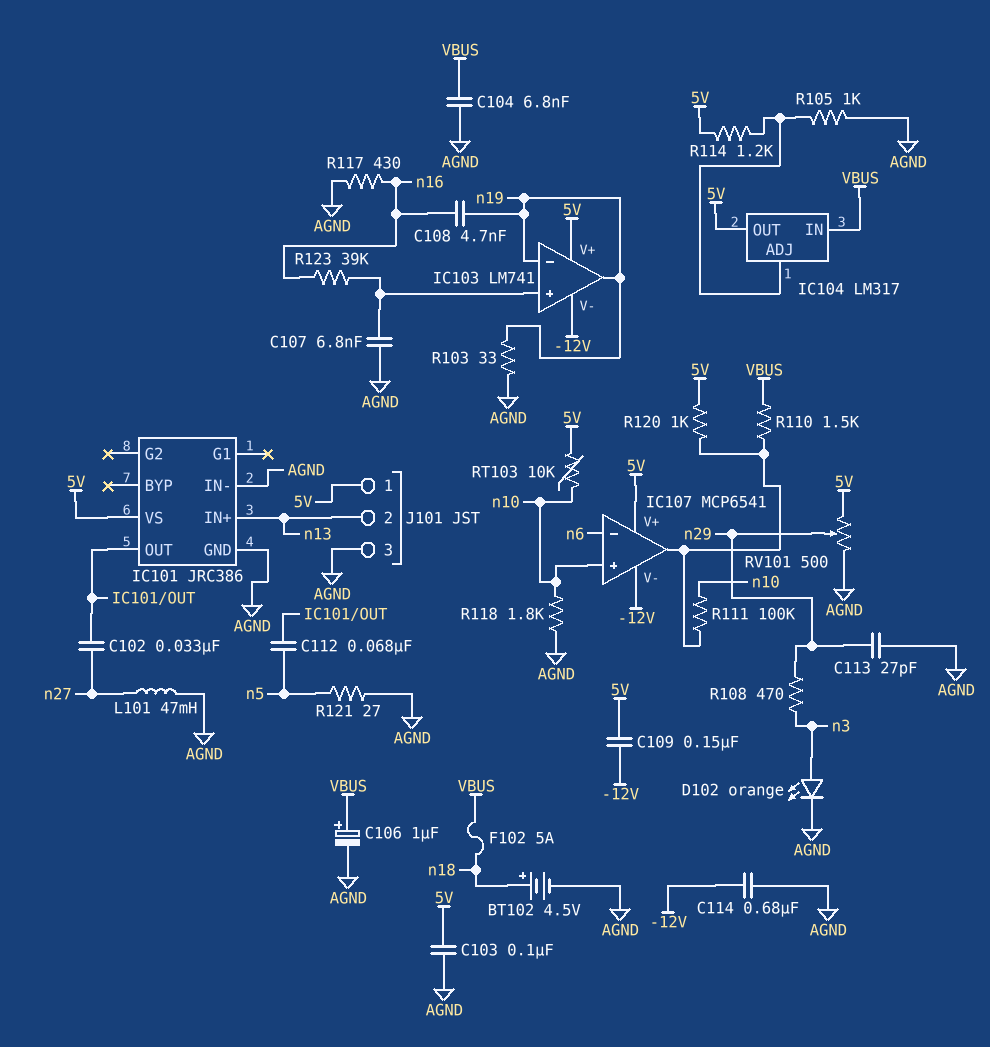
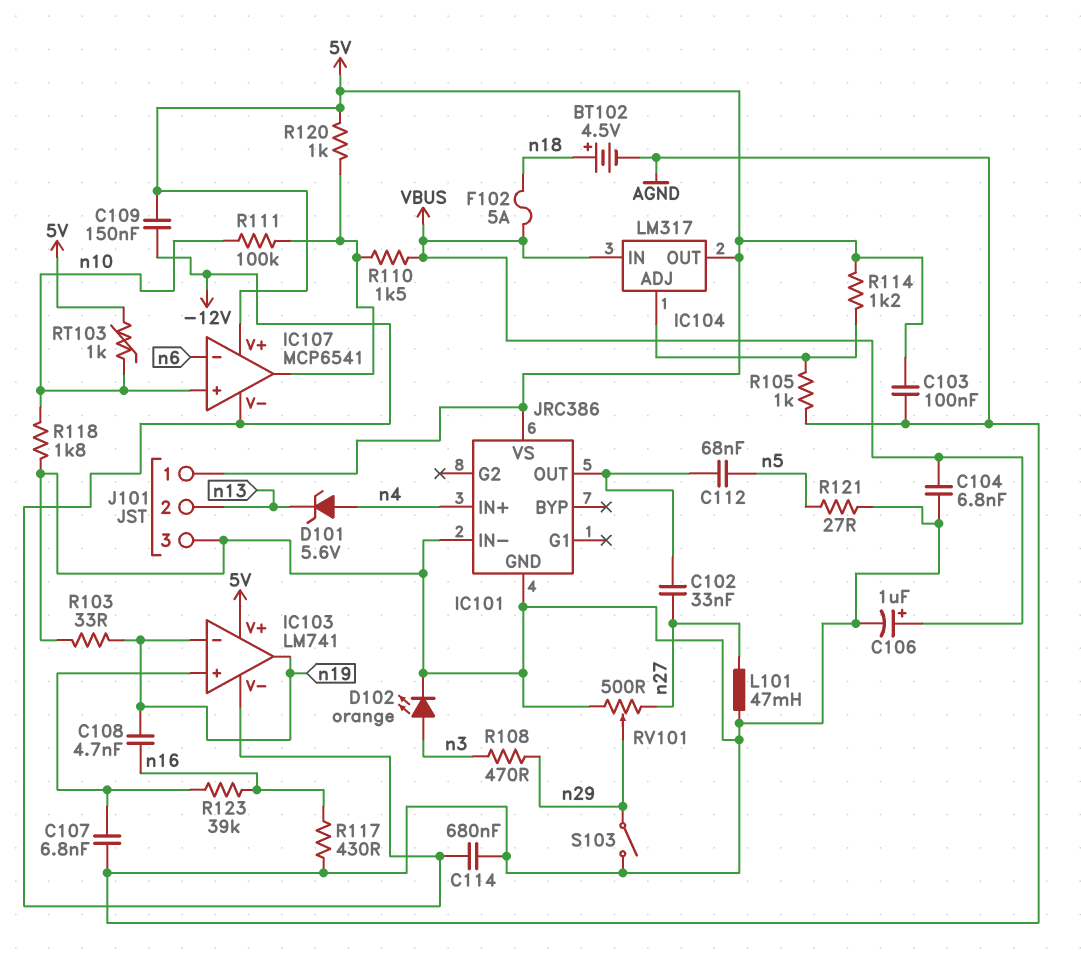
C113: 27pF (AGND, n29) -> none
D101: none -> zener 5.6V (A n4, K n13)
IC101 pin IN+: n13 -> n4
RT103: 10k (5V, n10) -> 1k (5V, n10)
RV101: 500 (5V, AGND, wiper n29) -> 500 (AGND, n27, wiper n29)
S103: none -> switch (AGND, n29)

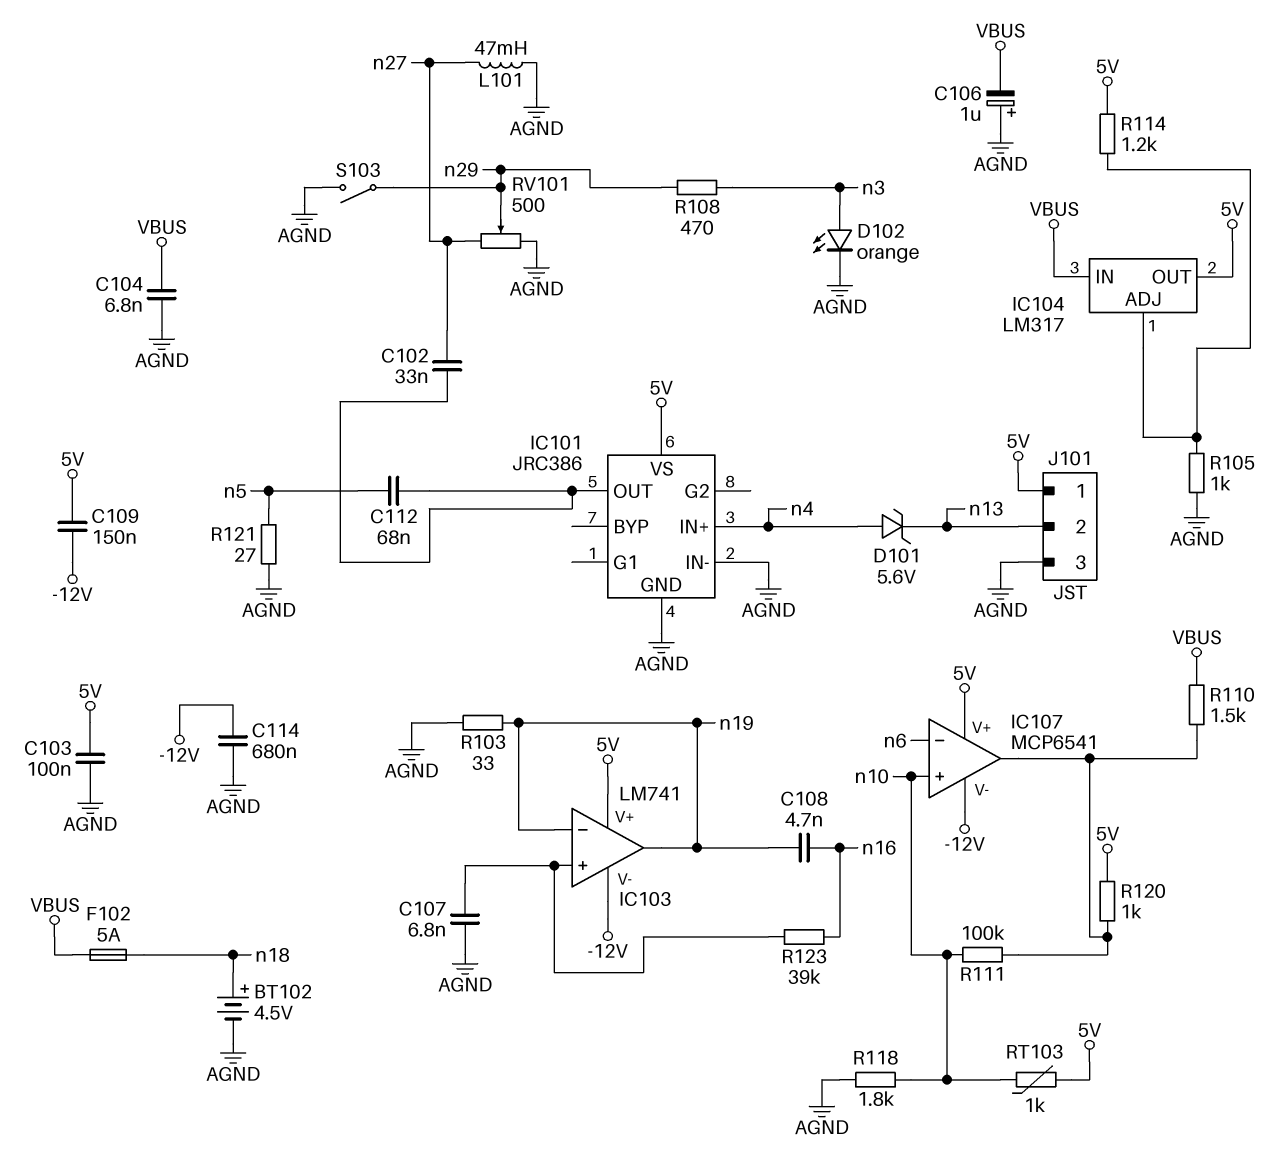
C106: 1uF (plus VBUS, minus AGND) -> 1uF (plus AGND, minus VBUS)
R117: 430 (AGND, n16) -> none

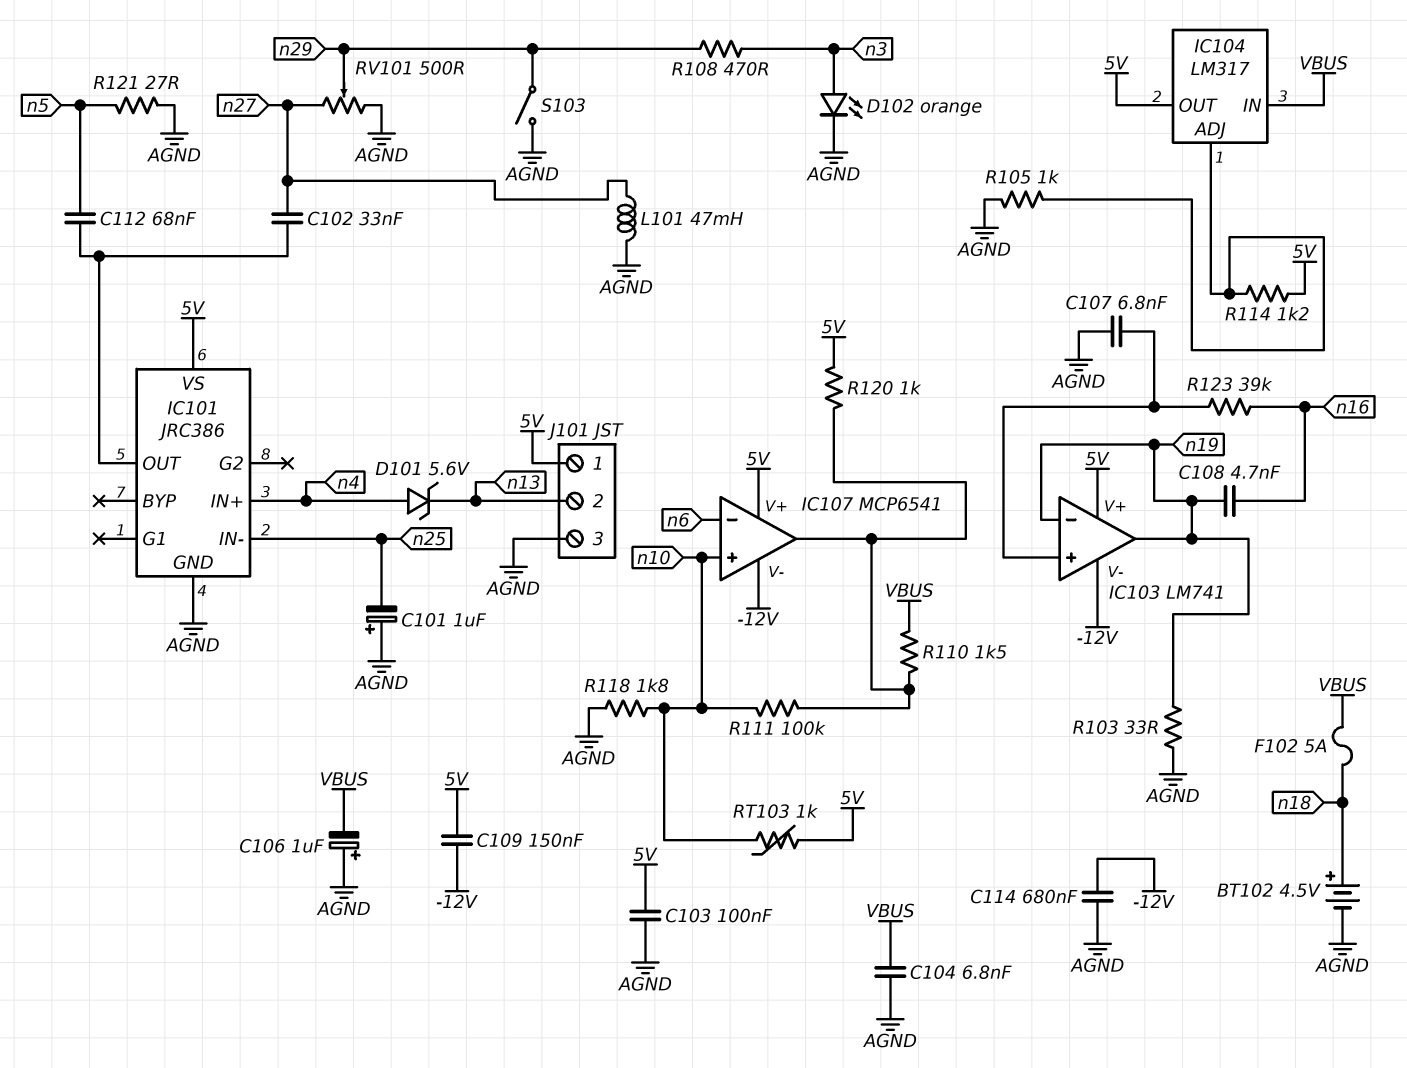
C101: none -> 1uF (plus AGND, minus n25)
IC101 pin IN-: AGND -> n25

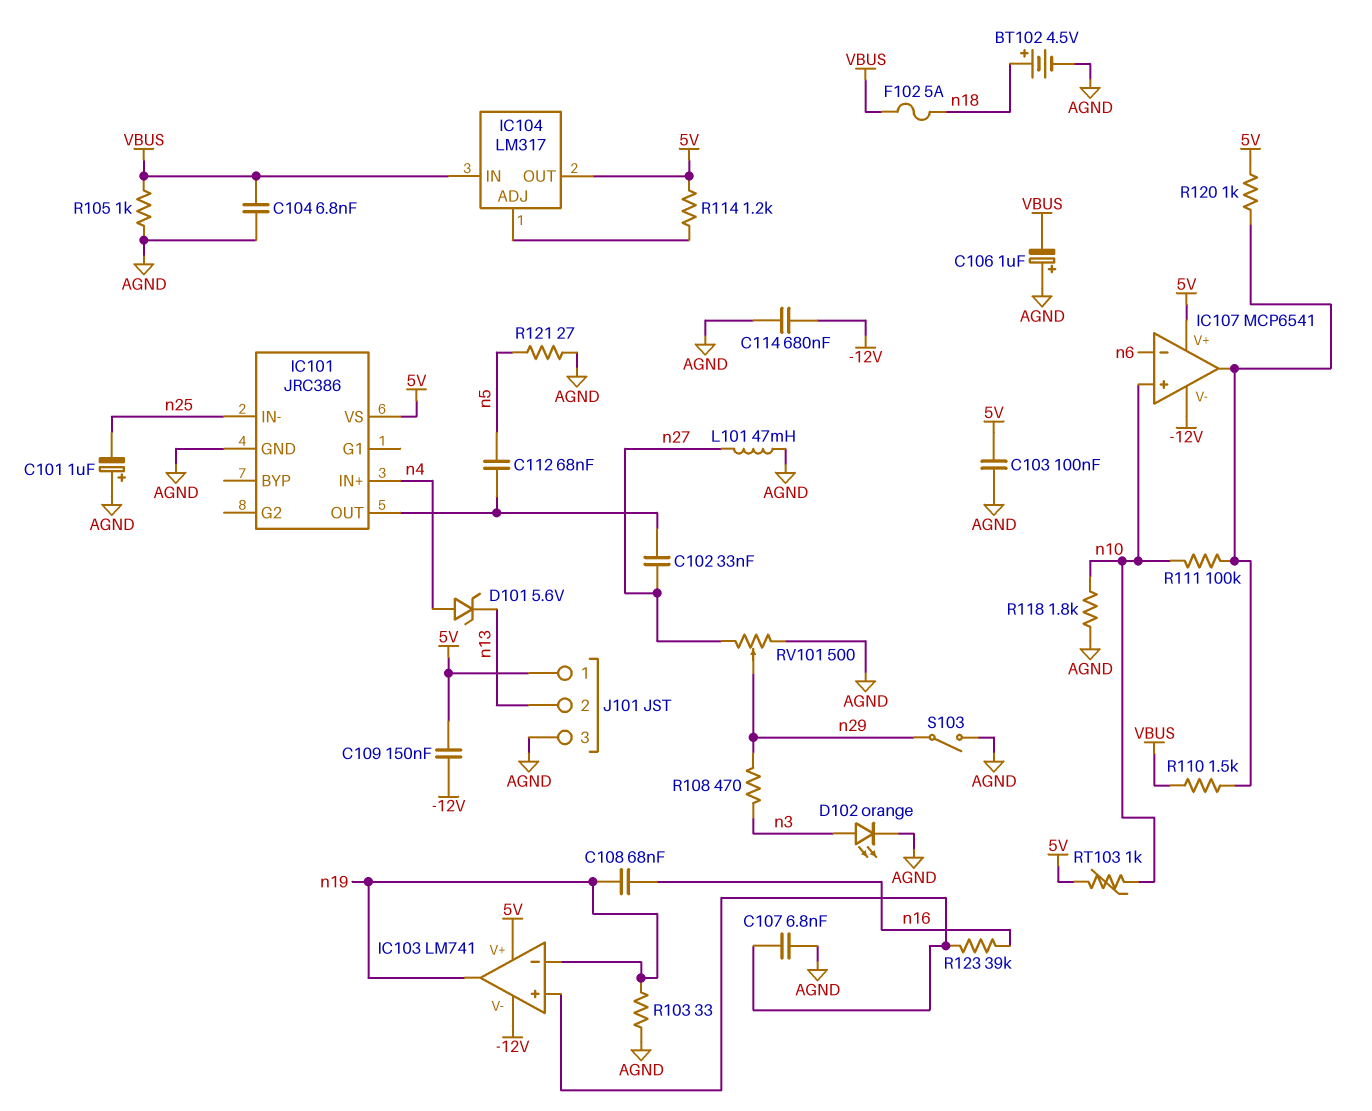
C108: 4.7nF (n16, n19) -> 68nF (n16, n19)
R105: 1k (AGND, IC104/ADJ) -> 1k (AGND, VBUS)

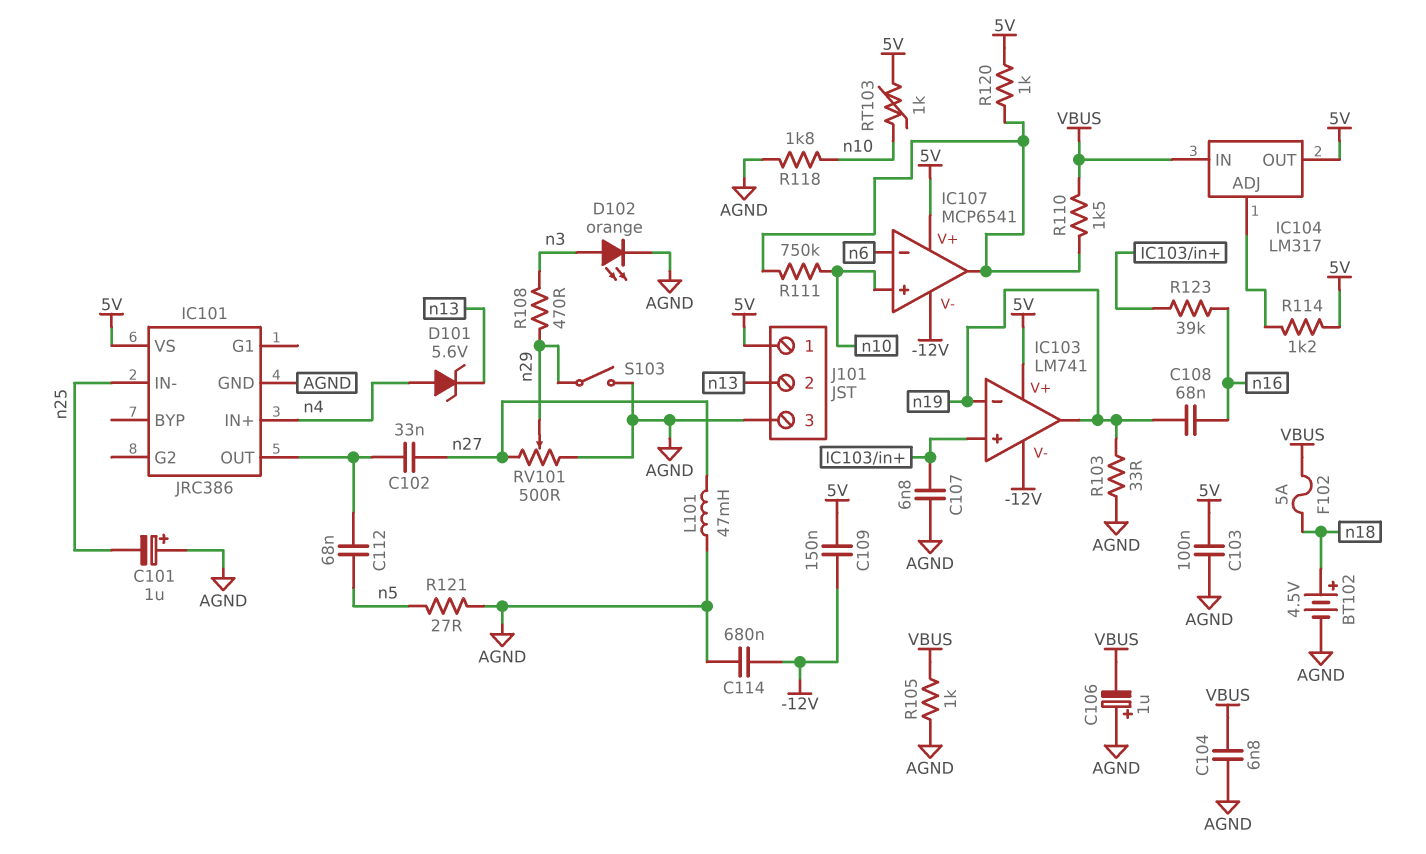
R111: 100k (IC107/out, n10) -> 750k (IC107/out, n10)

